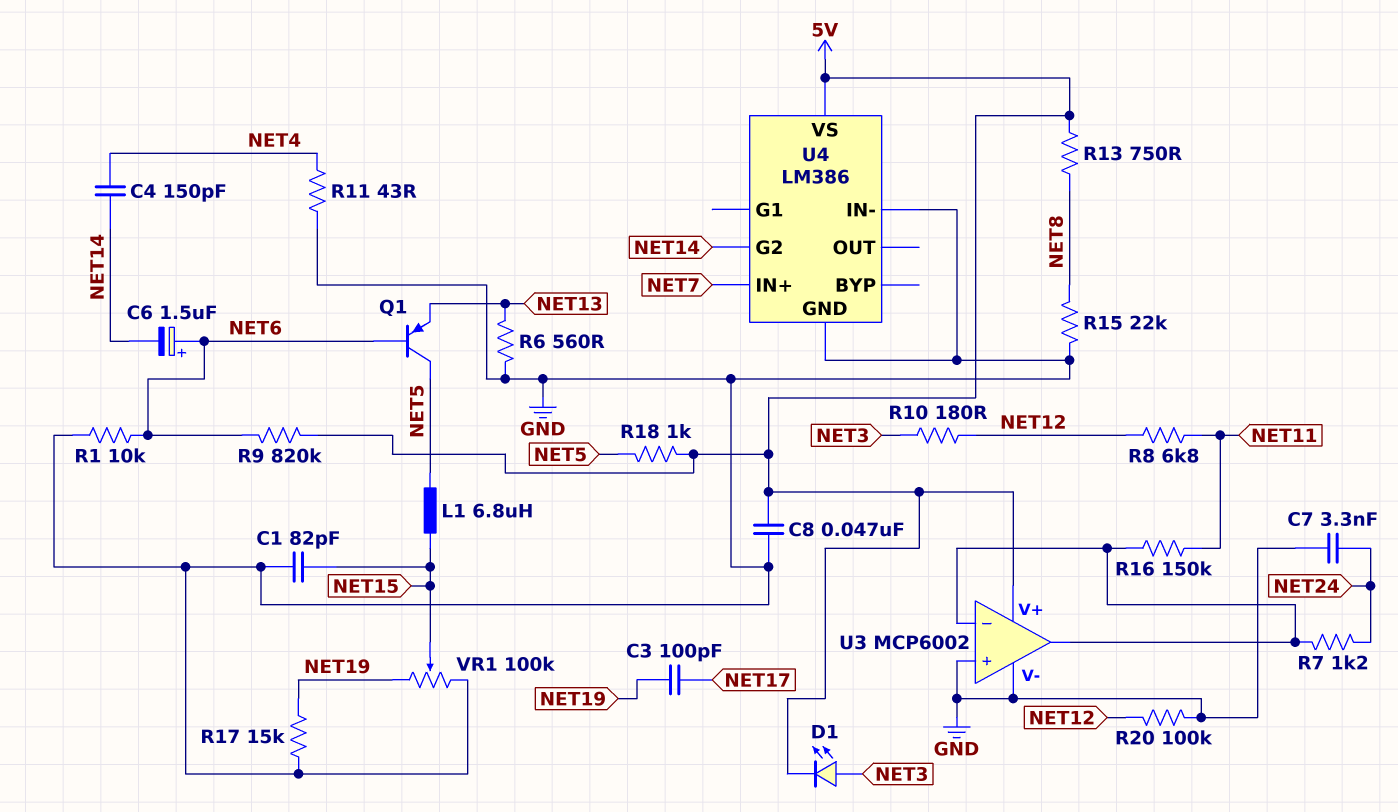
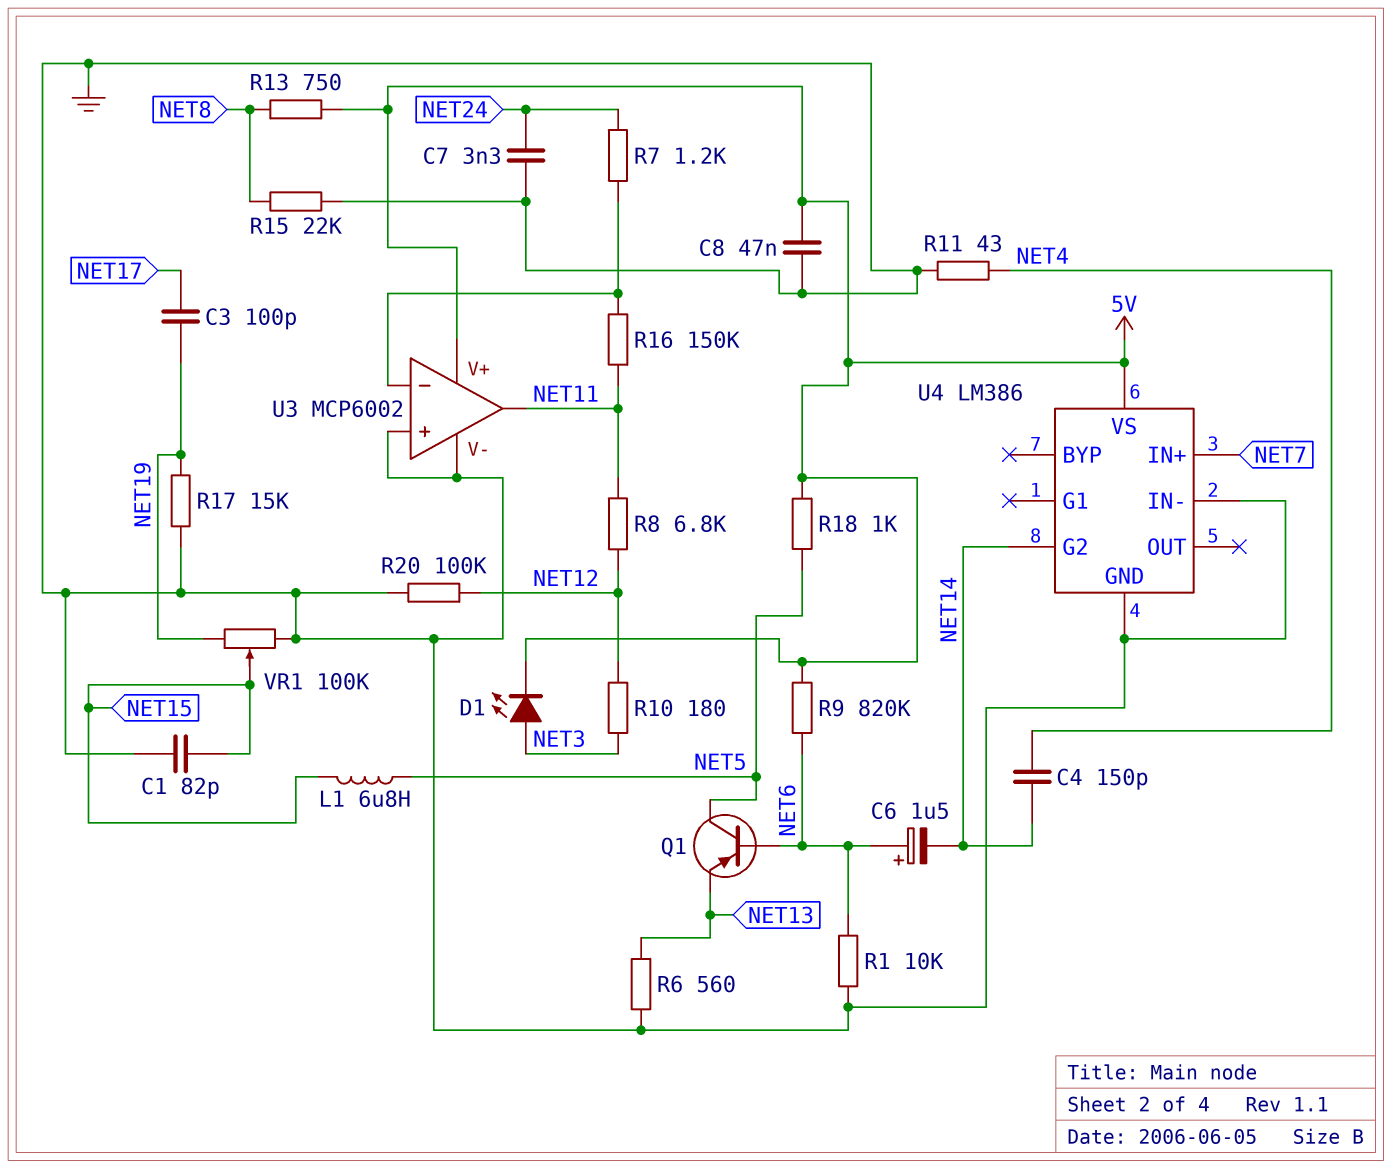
U3 pin out: U3/in- -> NET11

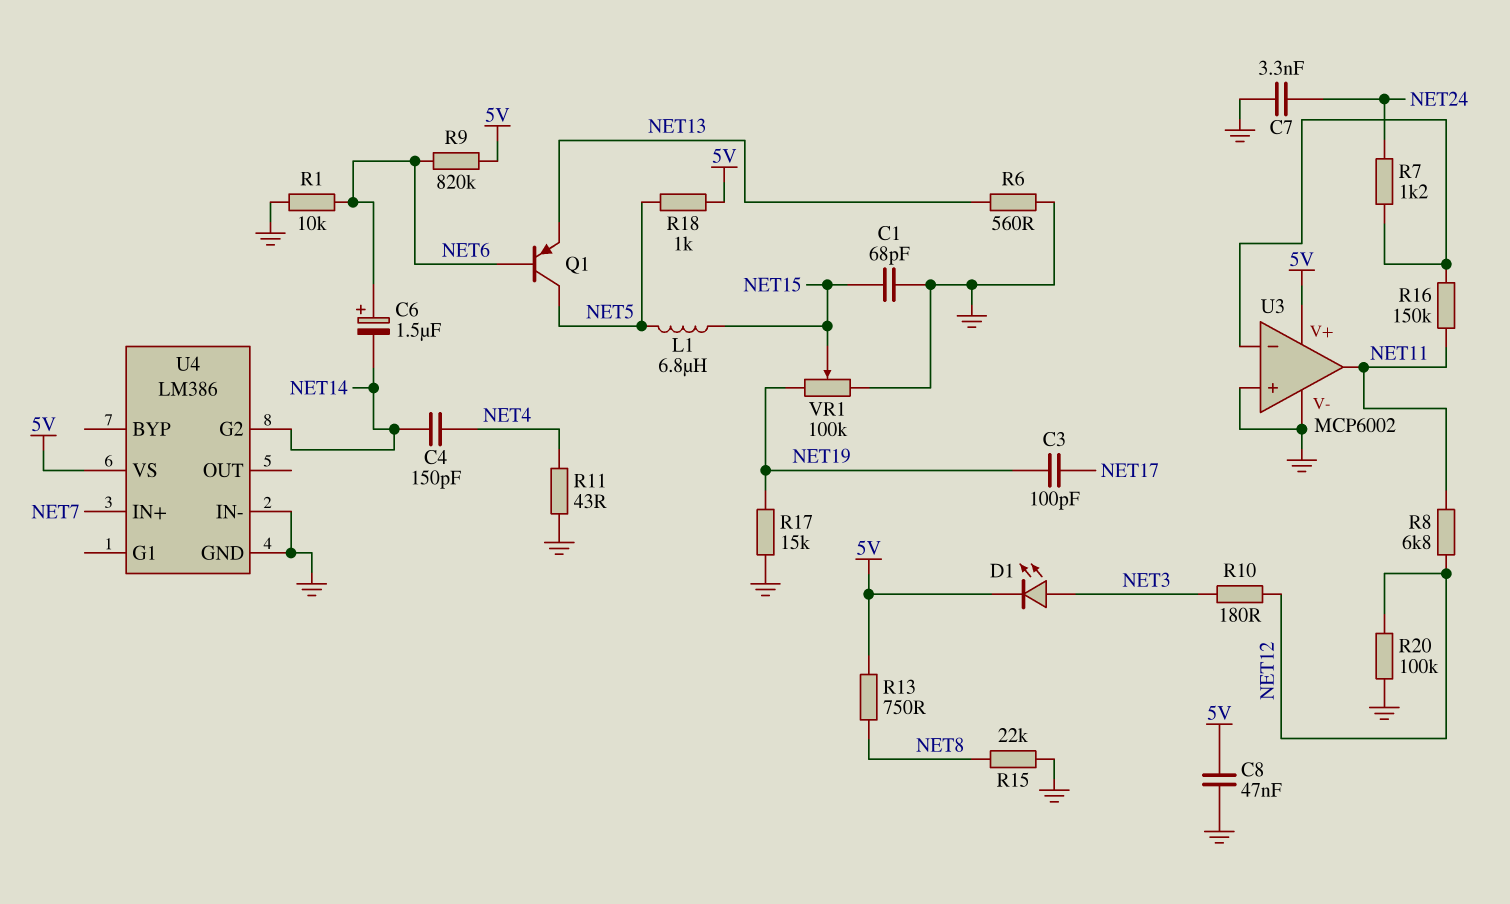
C1: 82pF (GND, NET15) -> 68pF (GND, NET15)

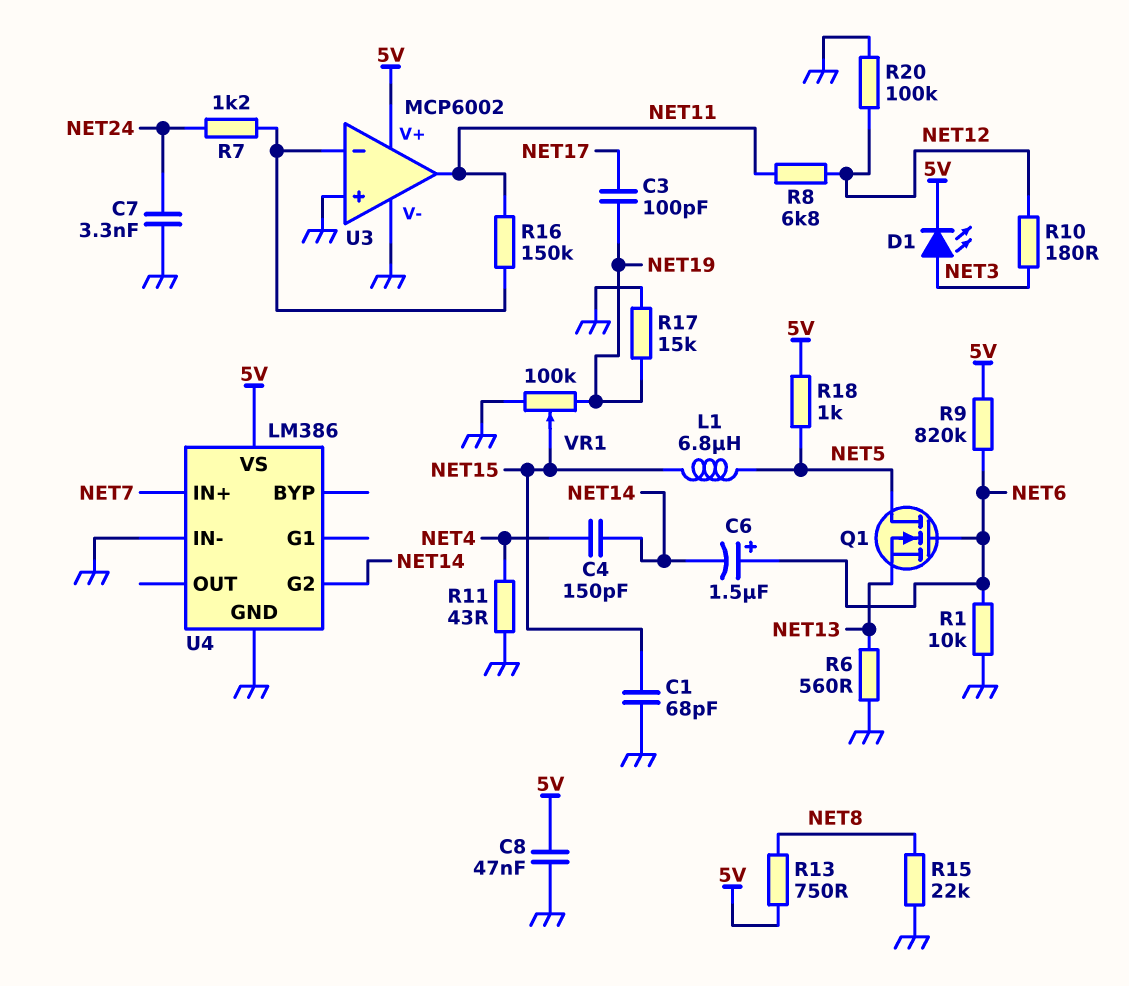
Q1: PNP (B NET6, C NET5, E NET13) -> NMOS (G NET6, D NET5, S NET13)

